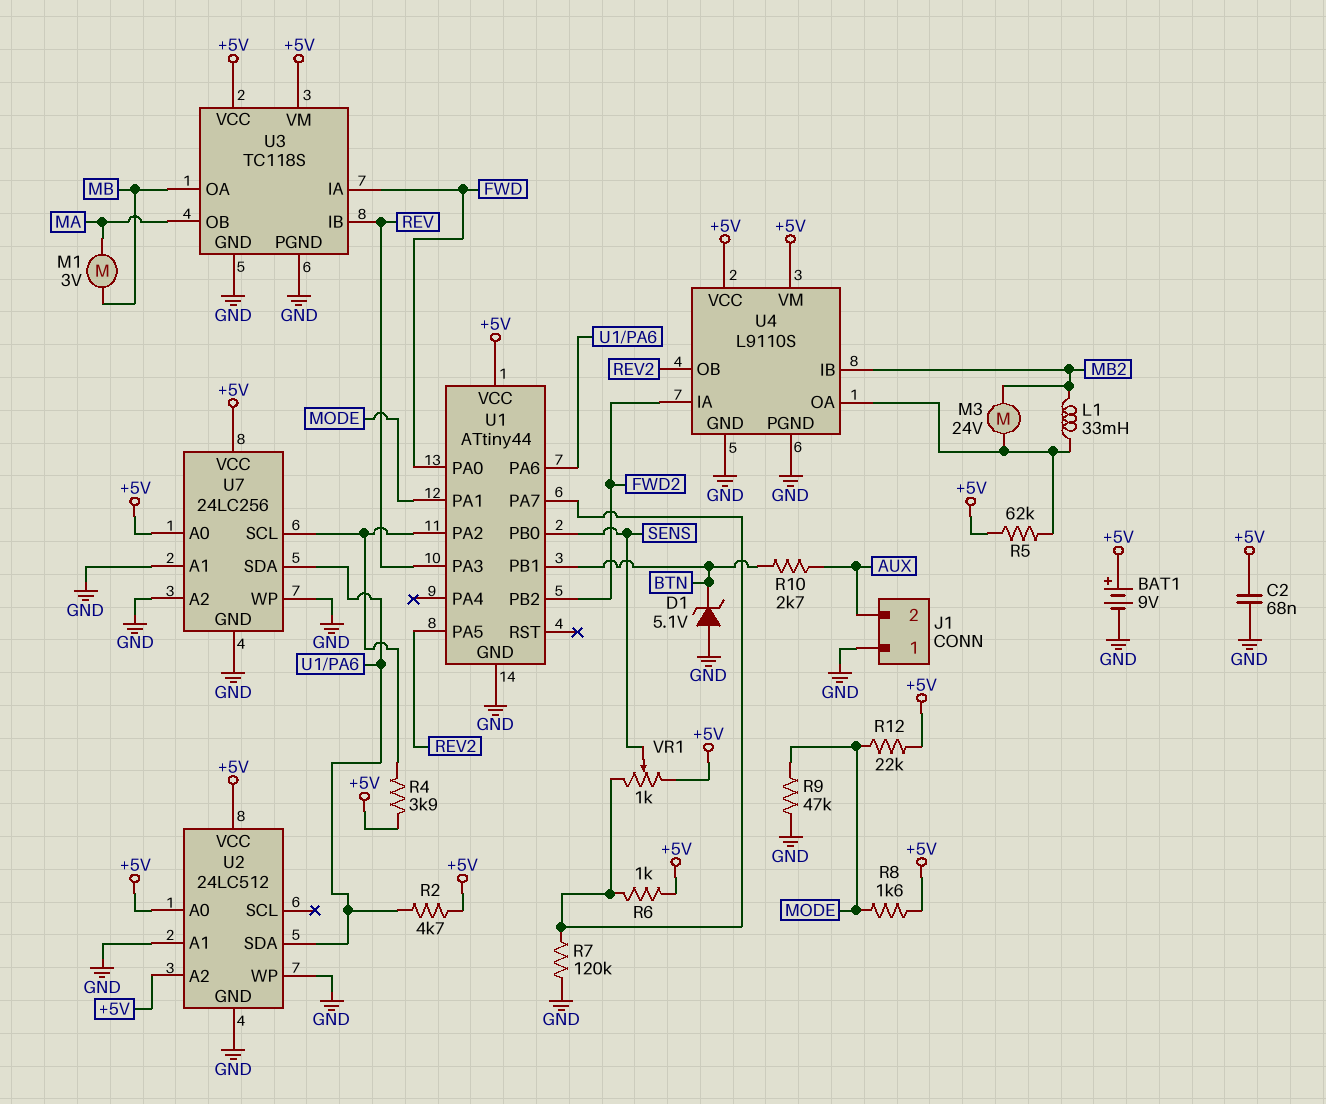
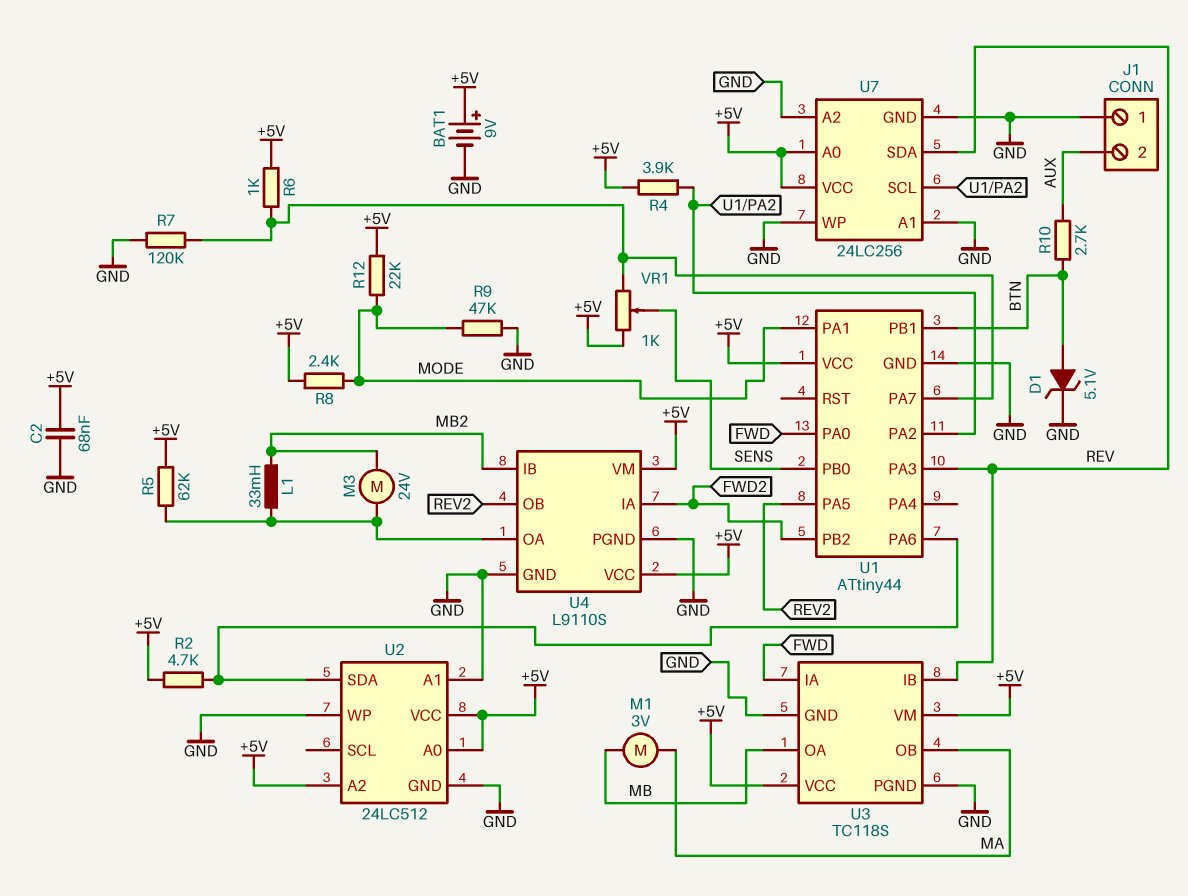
D1: zener 5.1V (A GND, K BTN) -> zener 5.1V (A BTN, K GND)
R8: 1.6k (+5V, MODE) -> 2.4k (+5V, MODE)
U7 pin SDA: U1/PA6 -> REV

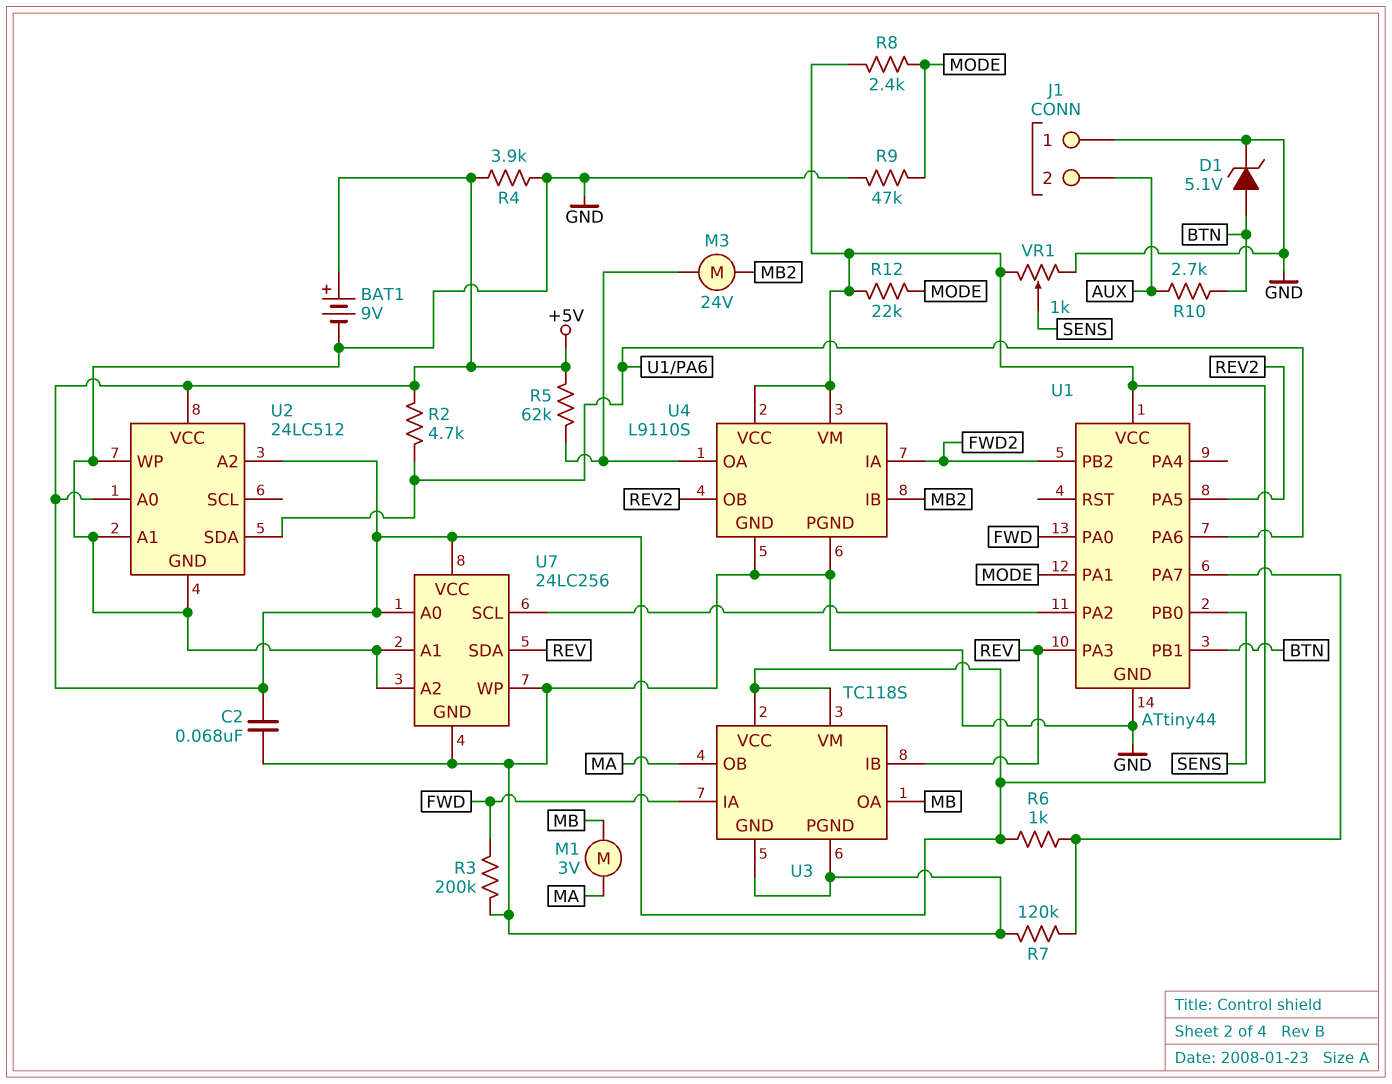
L1: 33mH (MB2, U4/OA) -> none
R3: none -> 200k (FWD, GND)
R4: 3.9k (+5V, U1/PA2) -> 3.9k (+5V, GND)
VR1: 1k (+5V, U1/PA7, wiper SENS) -> 1k (+5V, GND, wiper SENS)

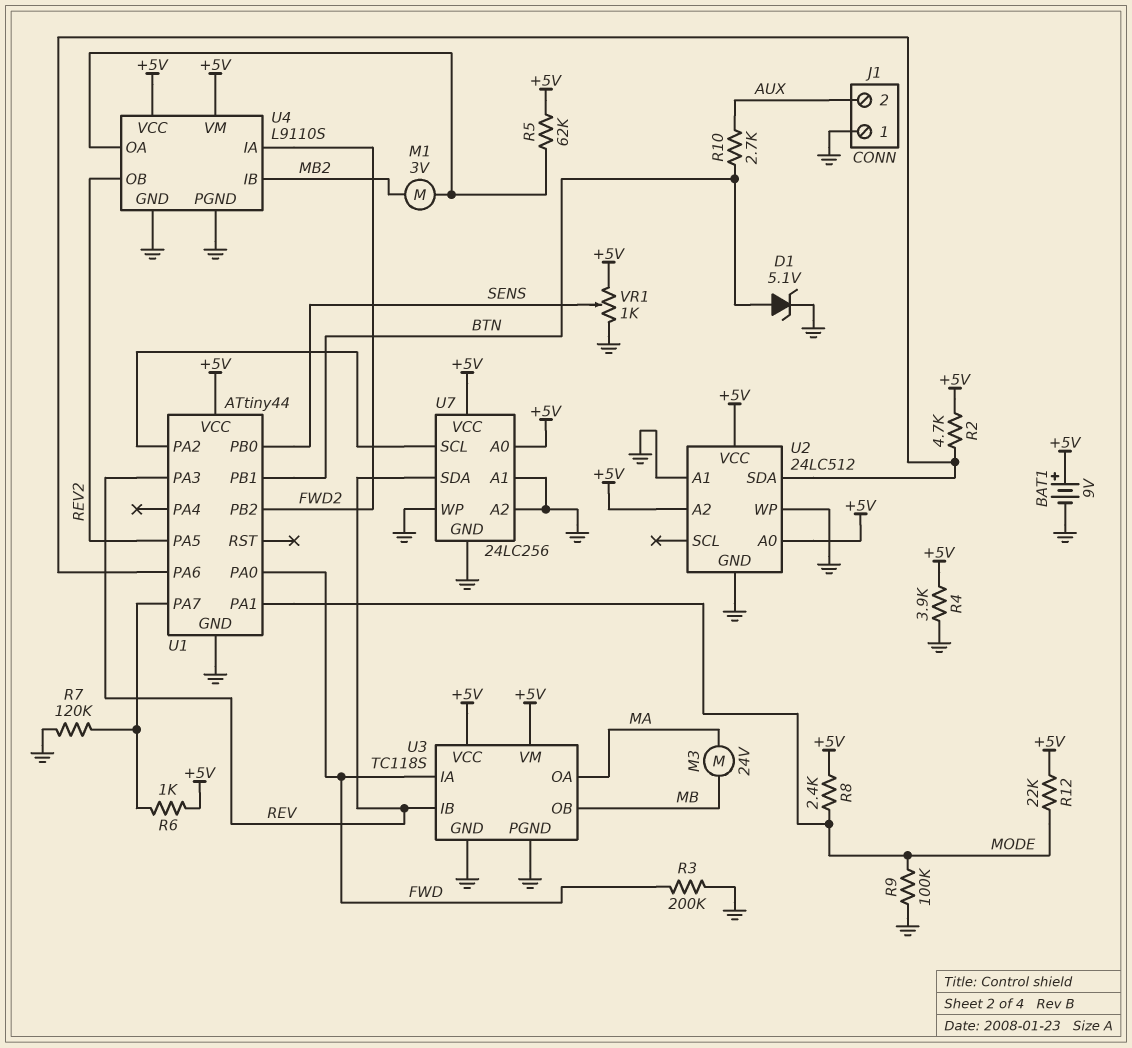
C2: 68nF (+5V, GND) -> none
M1: motor 3V (MA, MB) -> motor 3V (MB2, U4/OA)
M3: motor 24V (MB2, U4/OA) -> motor 24V (MA, MB)
R9: 47k (GND, MODE) -> 100k (GND, MODE)
U3 pin OA: MB -> MA
U3 pin OB: MA -> MB

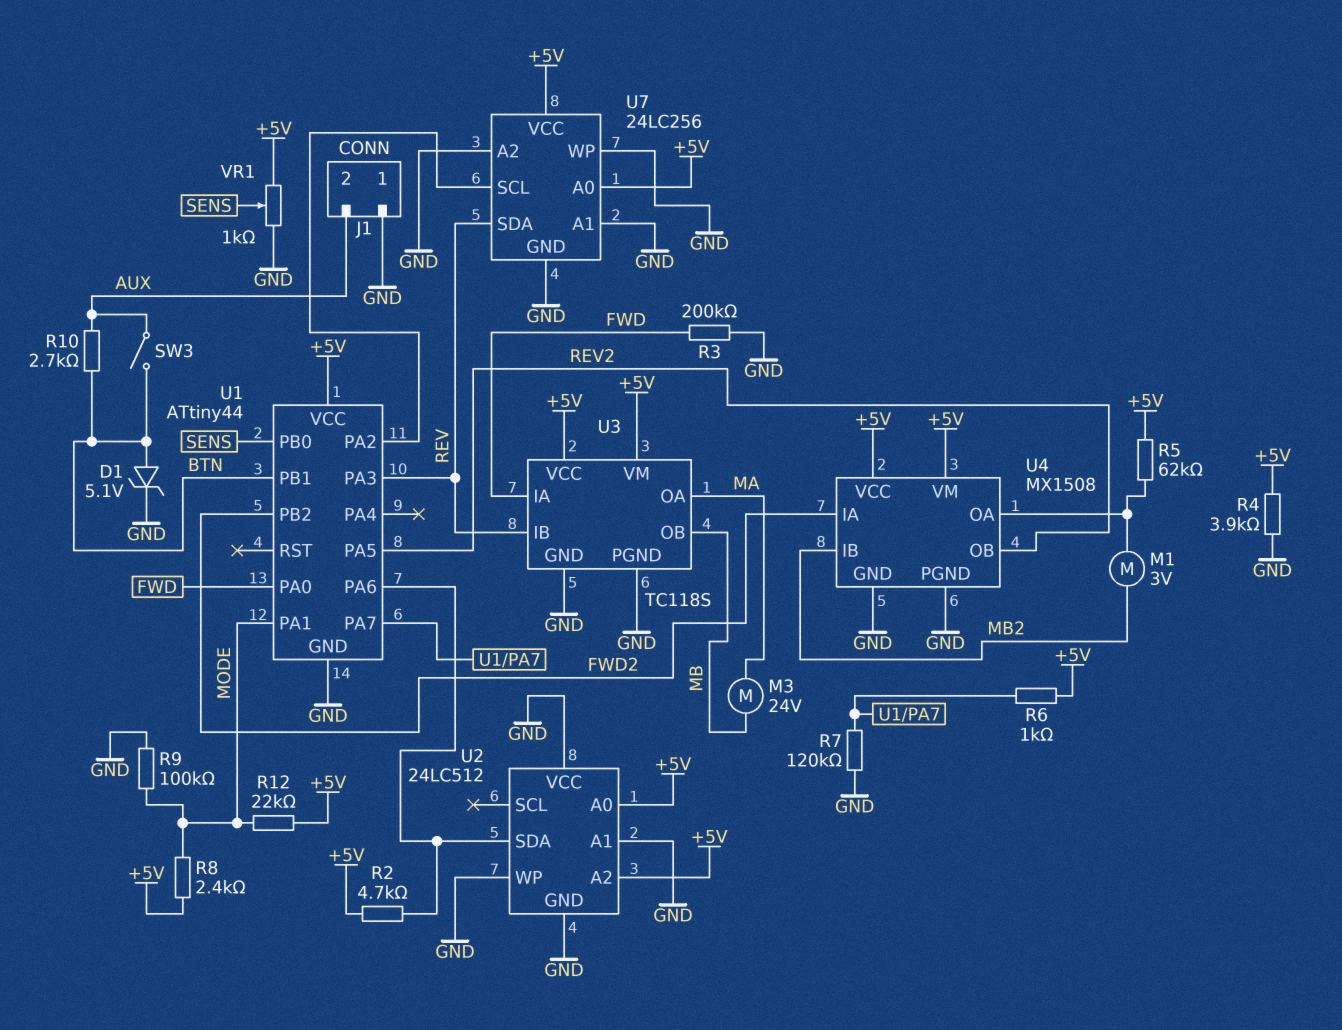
BAT1: 9V (plus +5V, minus GND) -> none
SW3: none -> switch (AUX, BTN)
U2 pin VCC: +5V -> GND
U4: L9110S -> MX1508

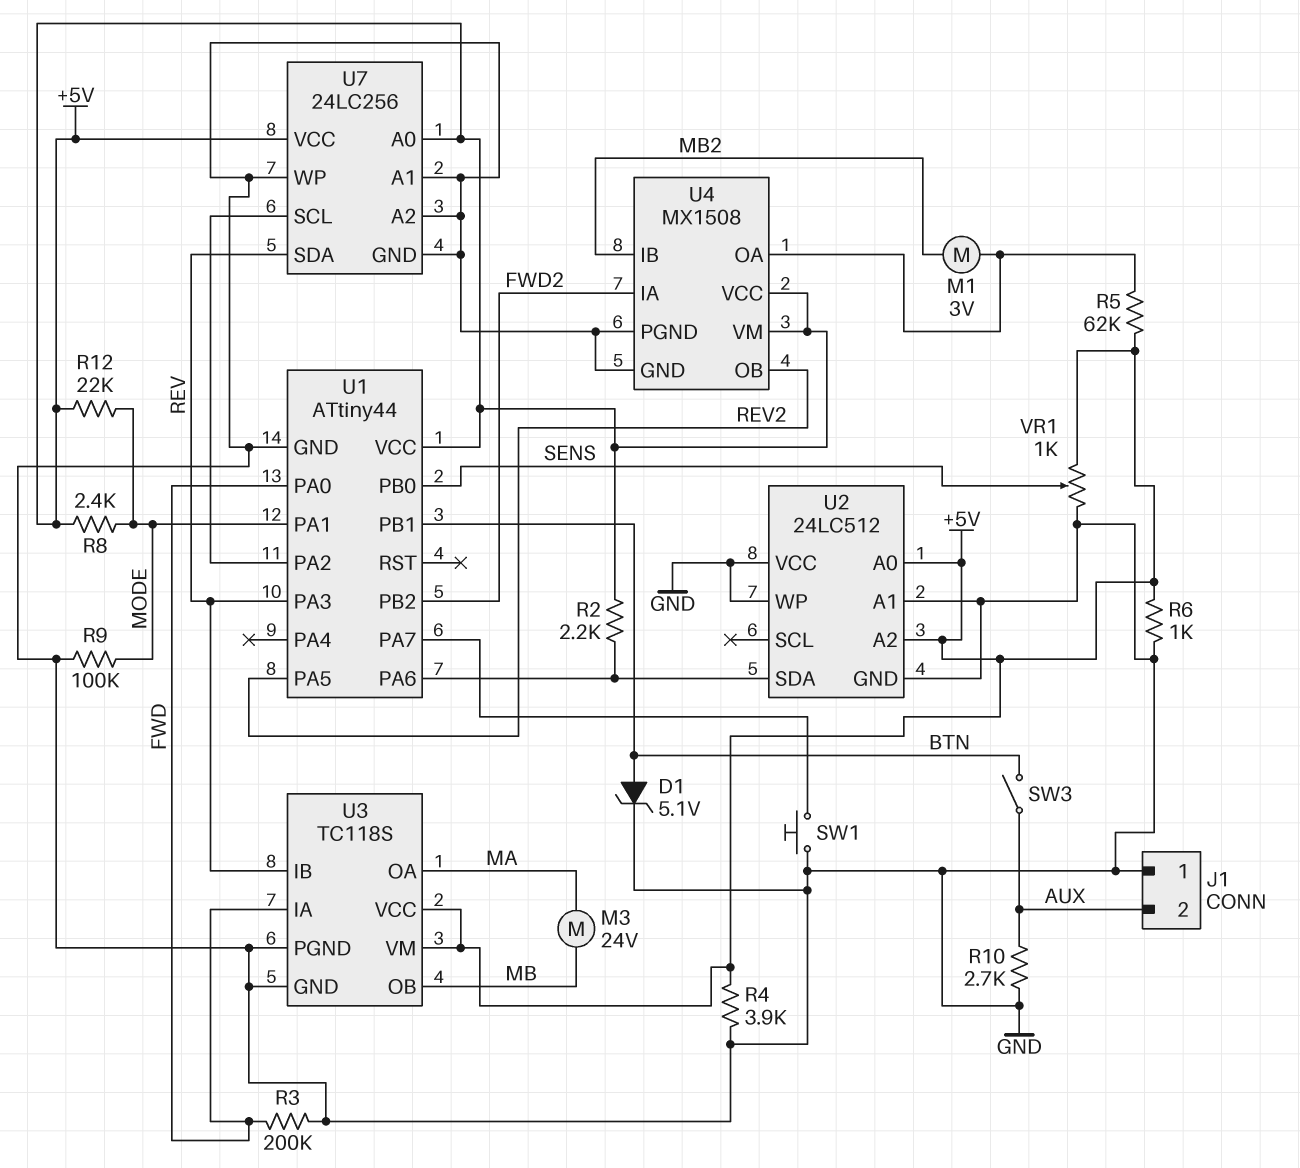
R2: 4.7k (+5V, U1/PA6) -> 2.2k (+5V, U1/PA6)
R6: 1k (+5V, U1/PA7) -> 1k (+5V, GND)
R7: 120k (GND, U1/PA7) -> none
R10: 2.7k (AUX, BTN) -> 2.7k (AUX, GND)
SW1: none -> button (GND, U1/PA7)

